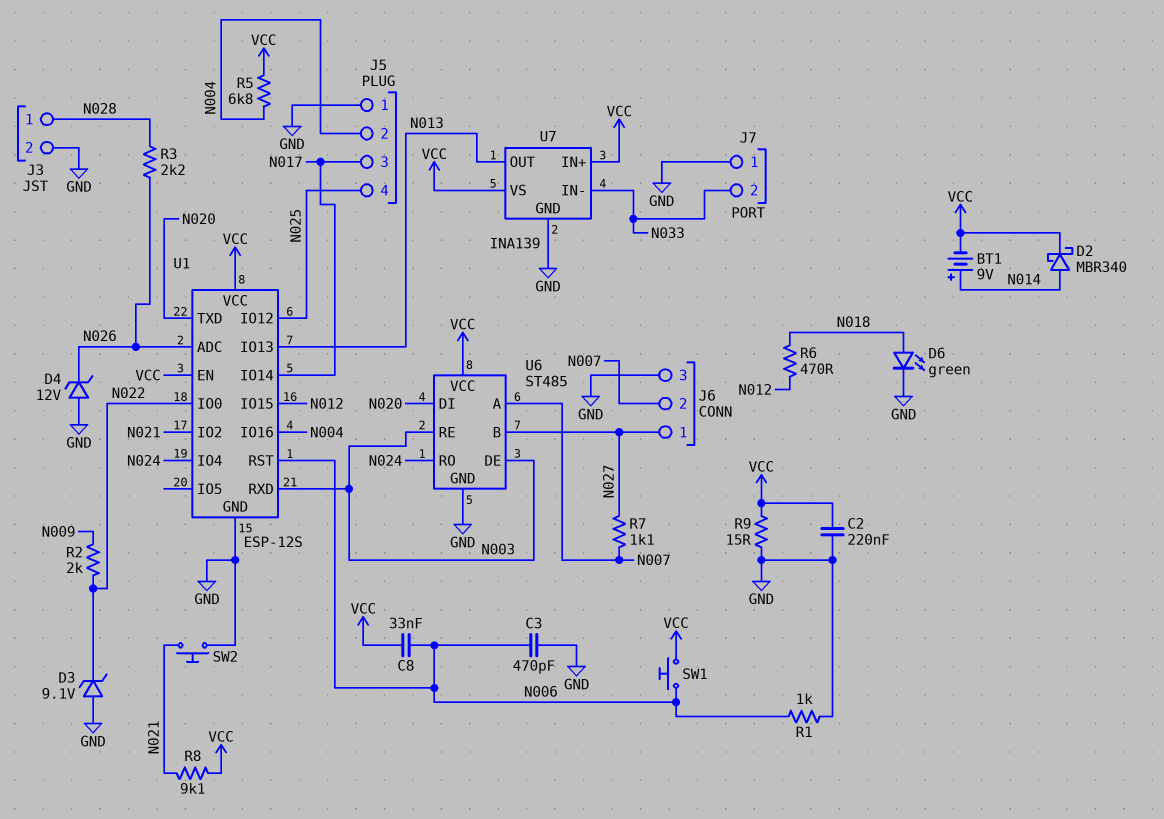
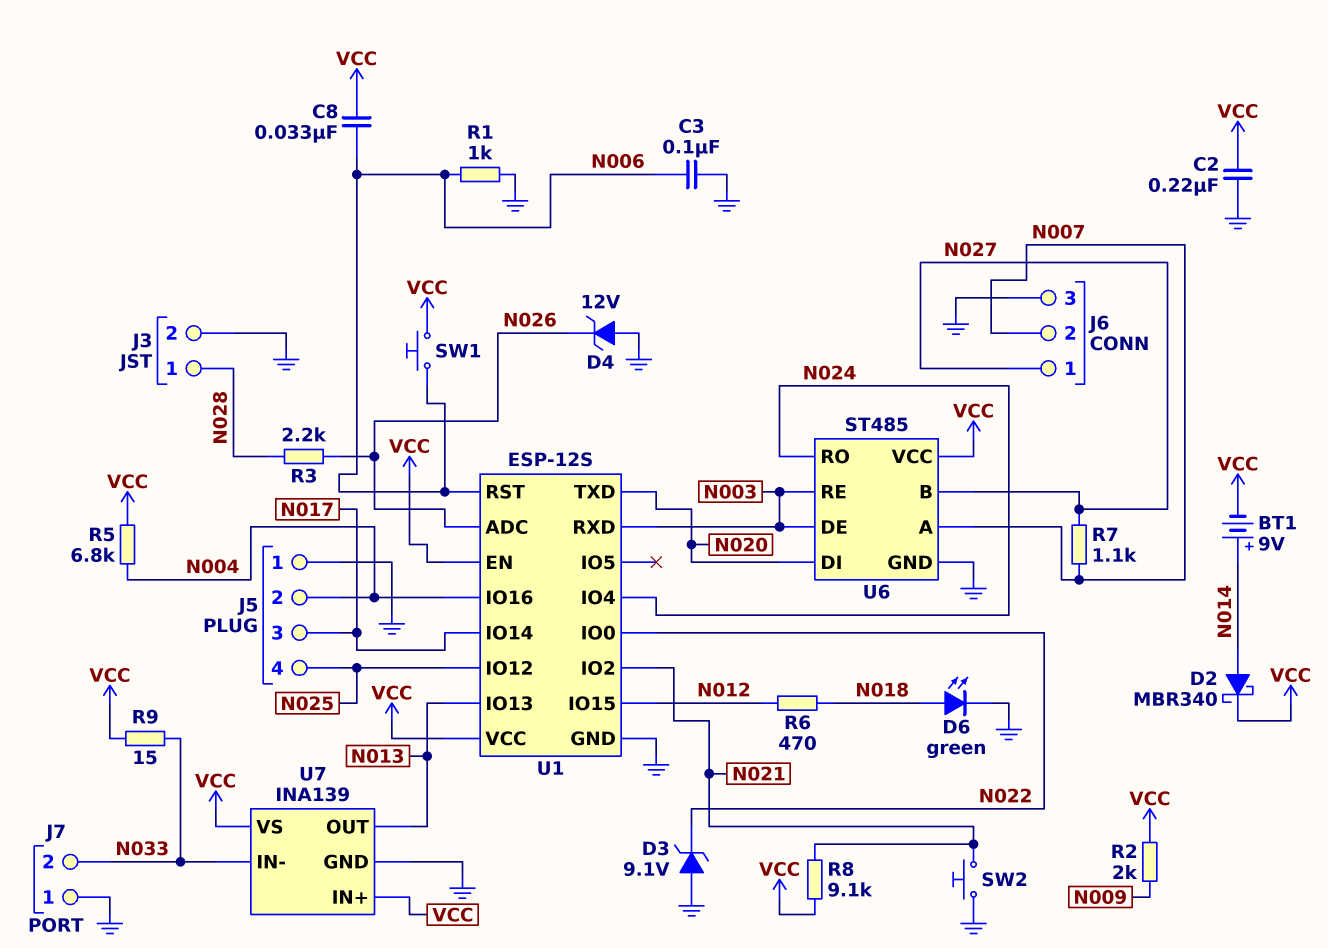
C3: 470pF (GND, N006) -> 100nF (GND, N006)
R2: 2k (N009, N022) -> 2k (N009, VCC)
R9: 15 (GND, VCC) -> 15 (N033, VCC)

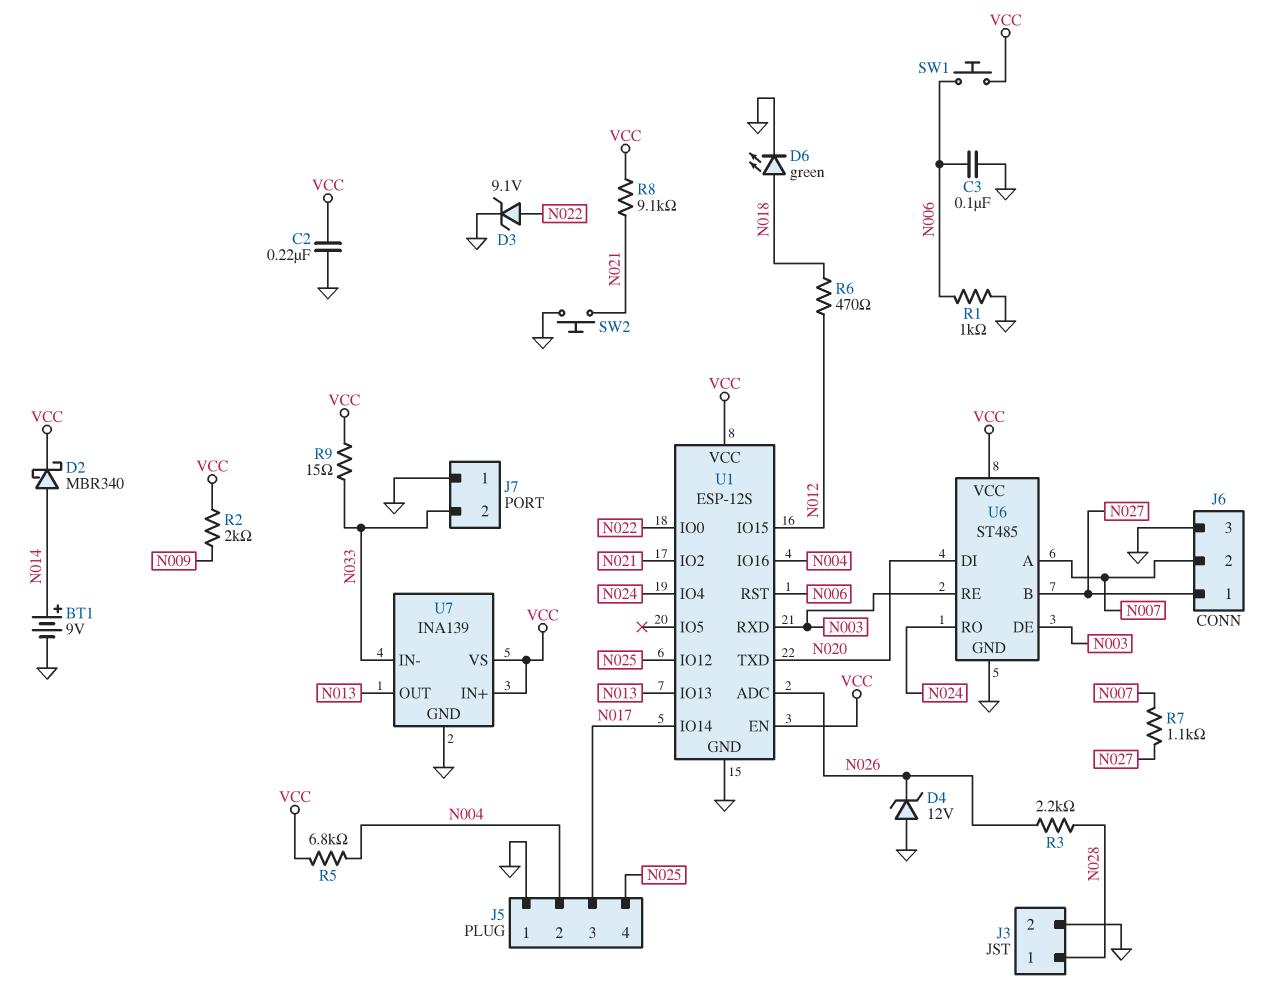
BT1: 9V (plus N014, minus VCC) -> 9V (plus N014, minus GND)
C8: 33nF (N006, VCC) -> none
D3: zener 9.1V (A GND, K N022) -> zener 9.1V (A N022, K GND)

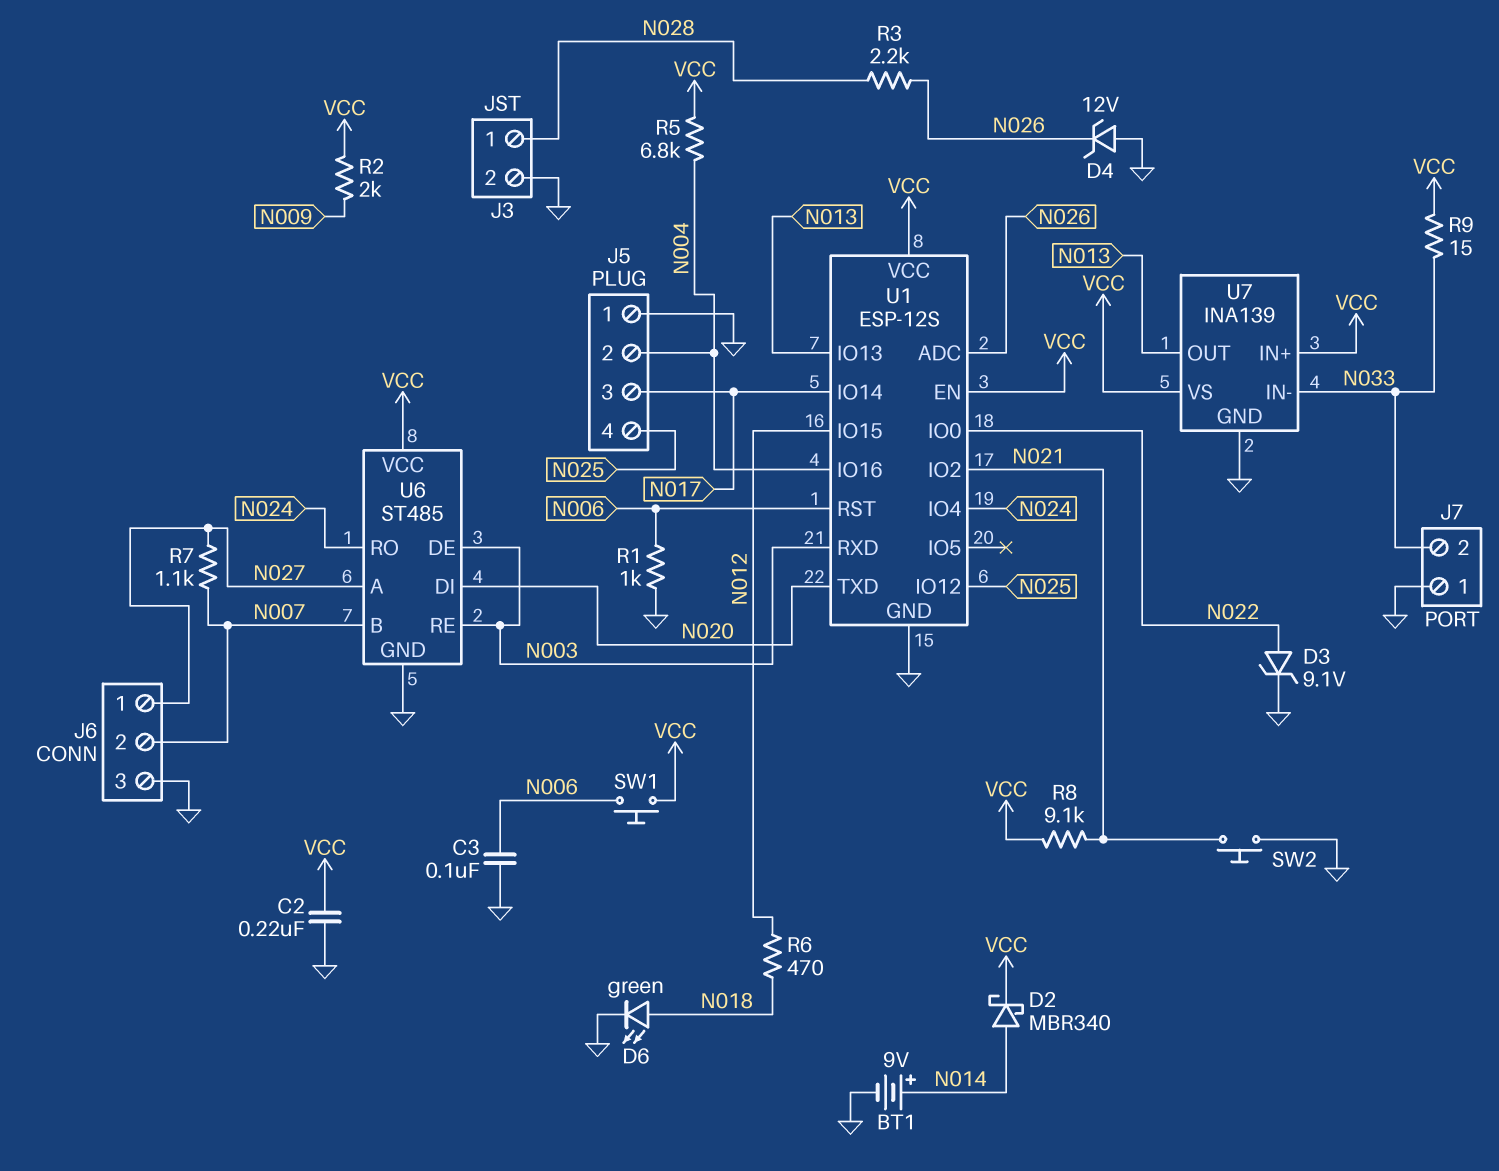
U6 pin A: N007 -> N027
U6 pin B: N027 -> N007

